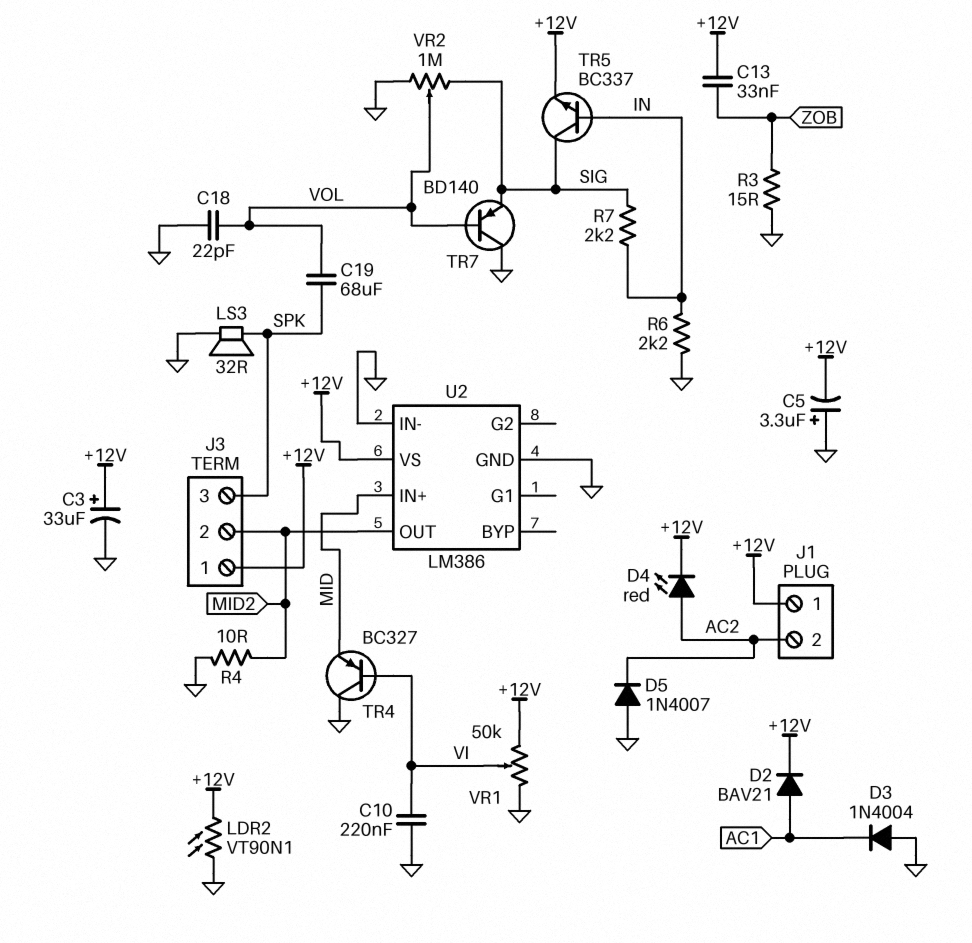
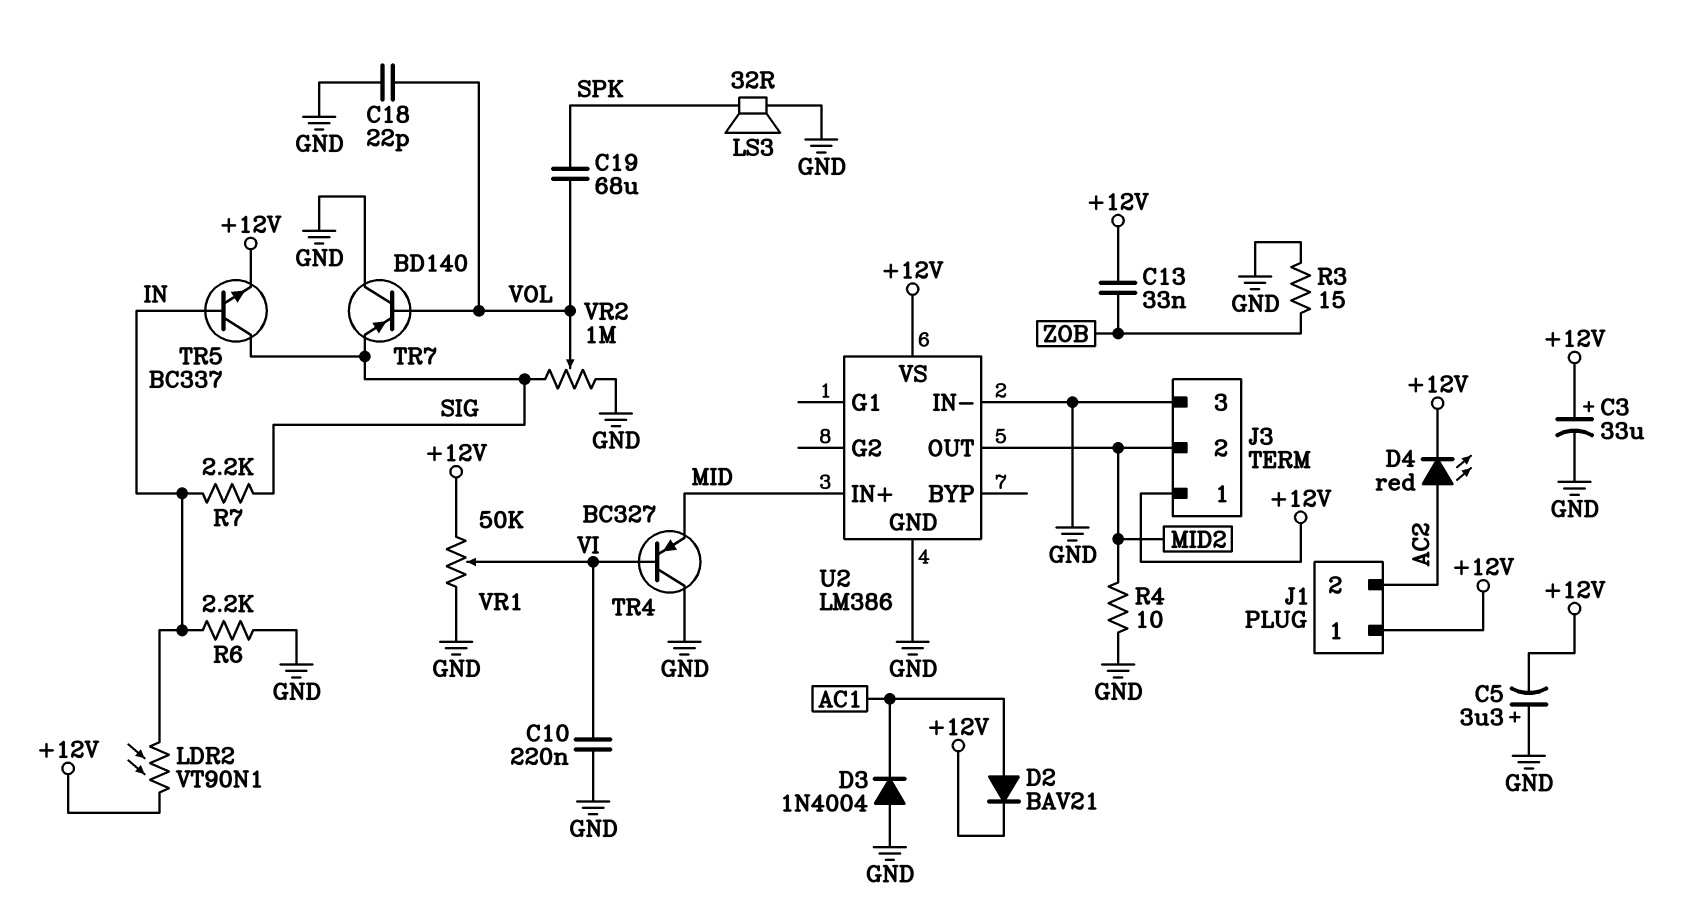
D5: diode 1N4007 (A GND, K AC2) -> none
J3 pin 3: SPK -> GND
LDR2: VT90N1 (+12V, GND) -> VT90N1 (+12V, IN)

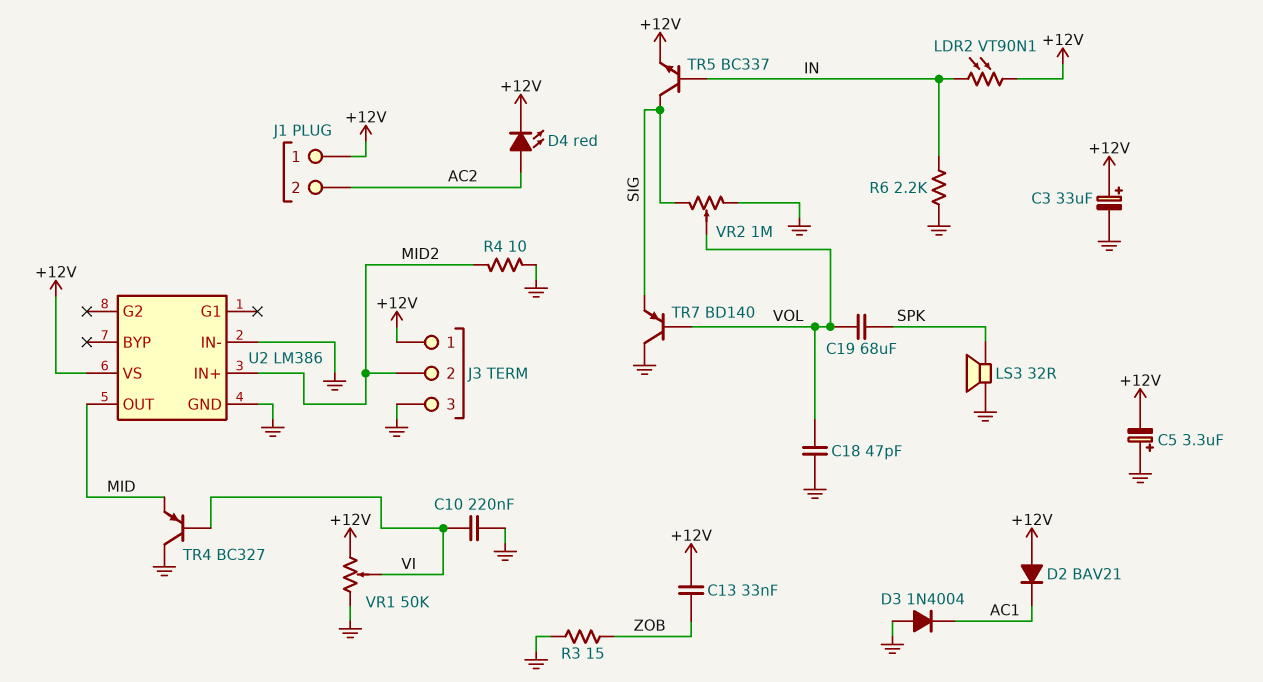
C18: 22pF (GND, VOL) -> 47pF (GND, VOL)
D2: diode BAV21 (A AC1, K +12V) -> diode BAV21 (A +12V, K AC1)
R7: 2.2k (IN, SIG) -> none
U2 pin IN+: MID -> MID2
U2 pin OUT: MID2 -> MID

